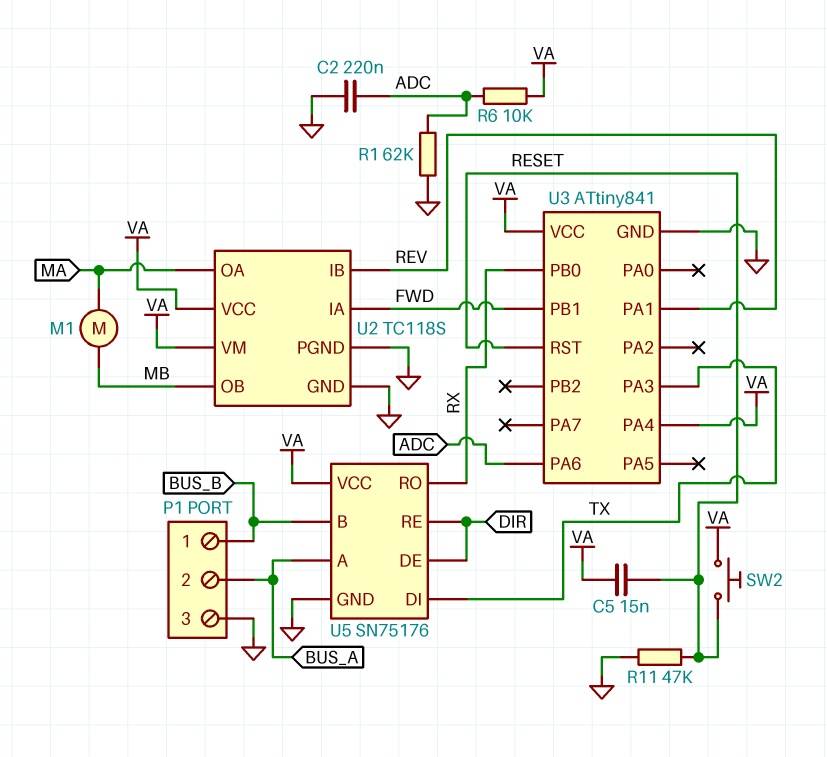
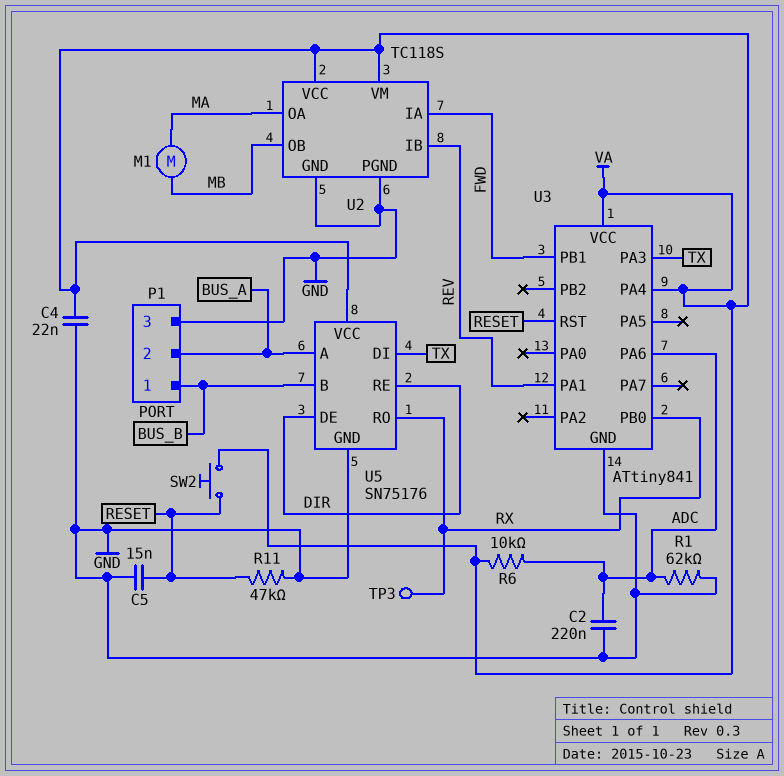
C4: none -> 22nF (GND, VA)
C5: 15nF (RESET, VA) -> 15nF (GND, RESET)
TP3: none -> test point (RX)

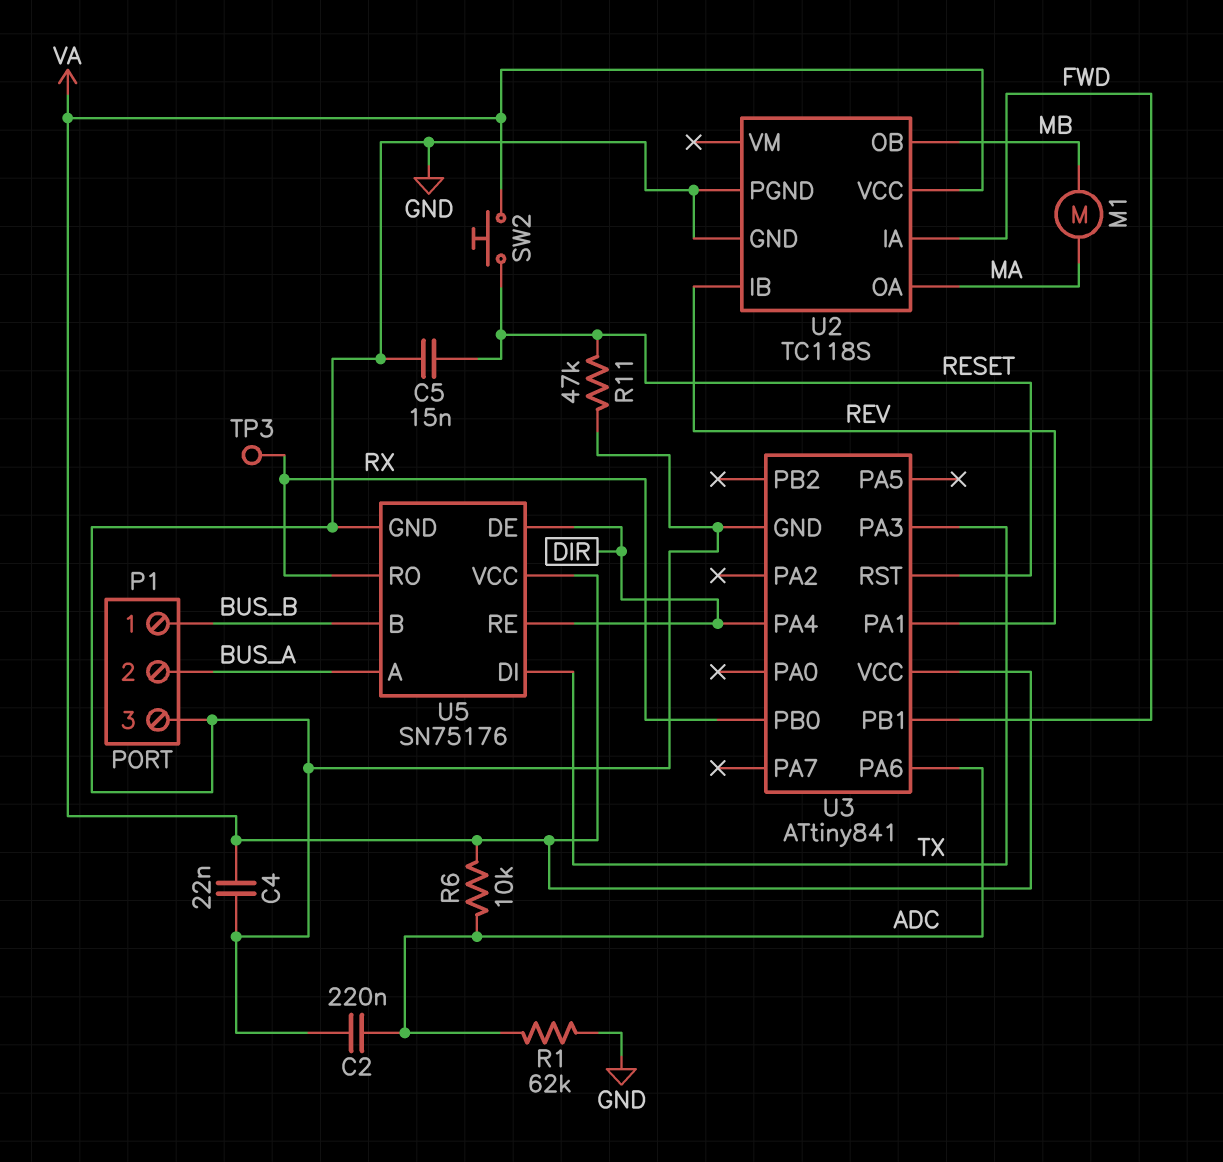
U2 pin VM: VA -> none
U3 pin PA4: VA -> DIR

